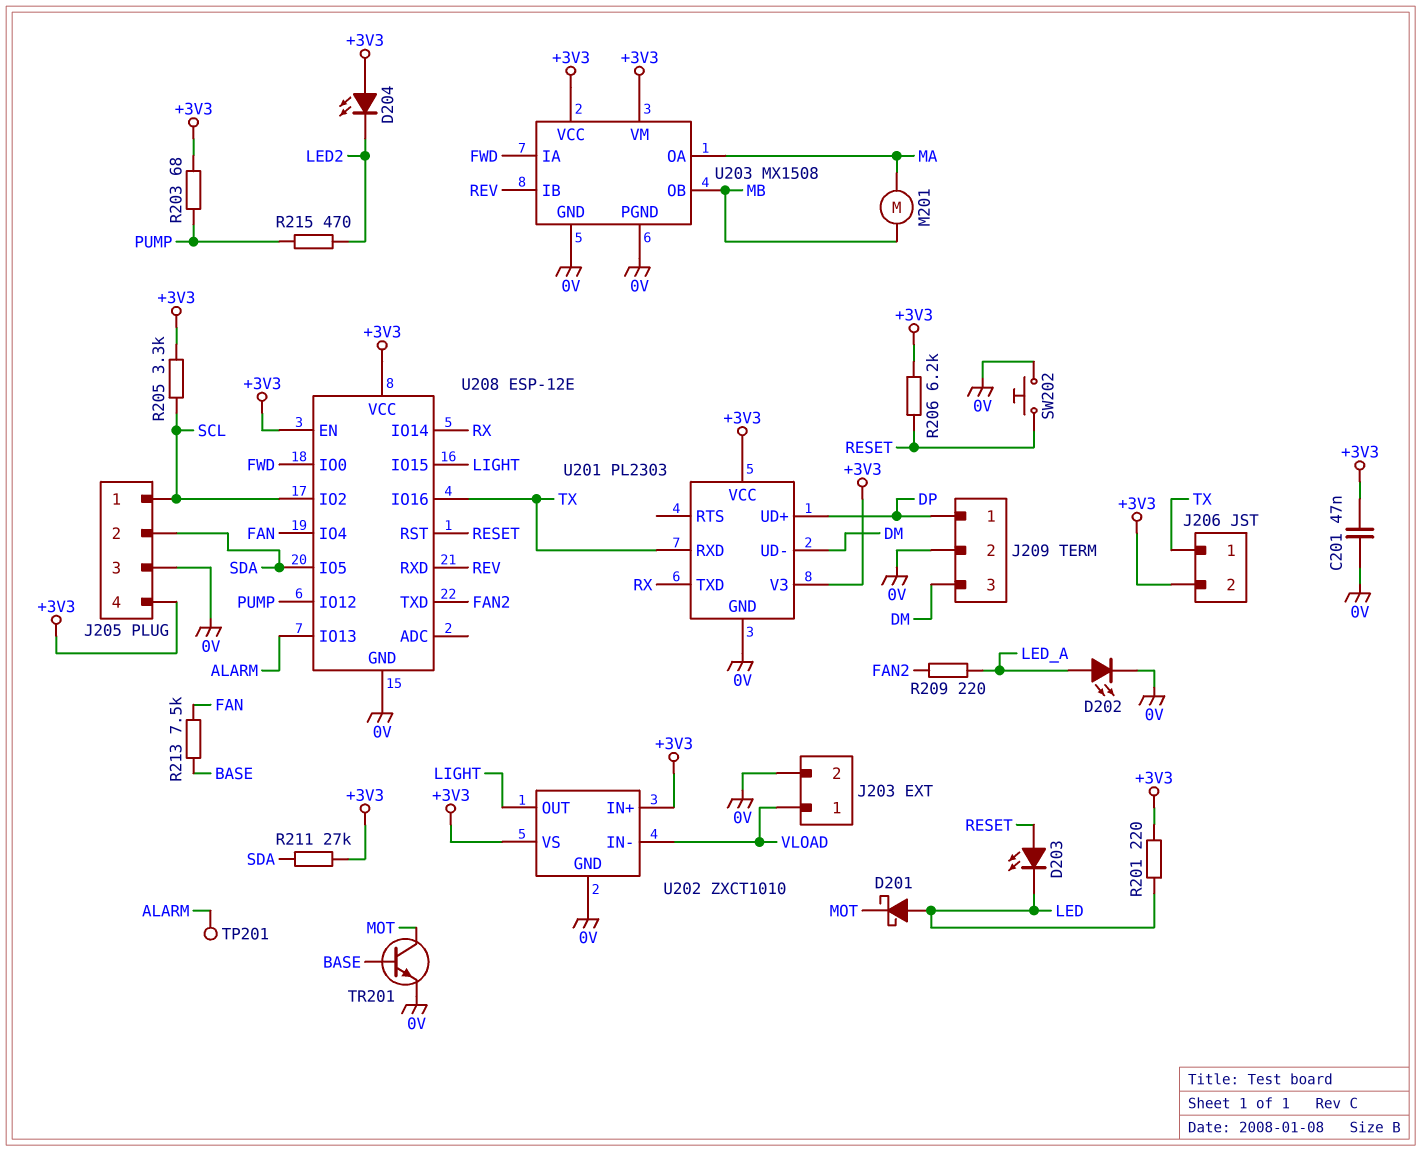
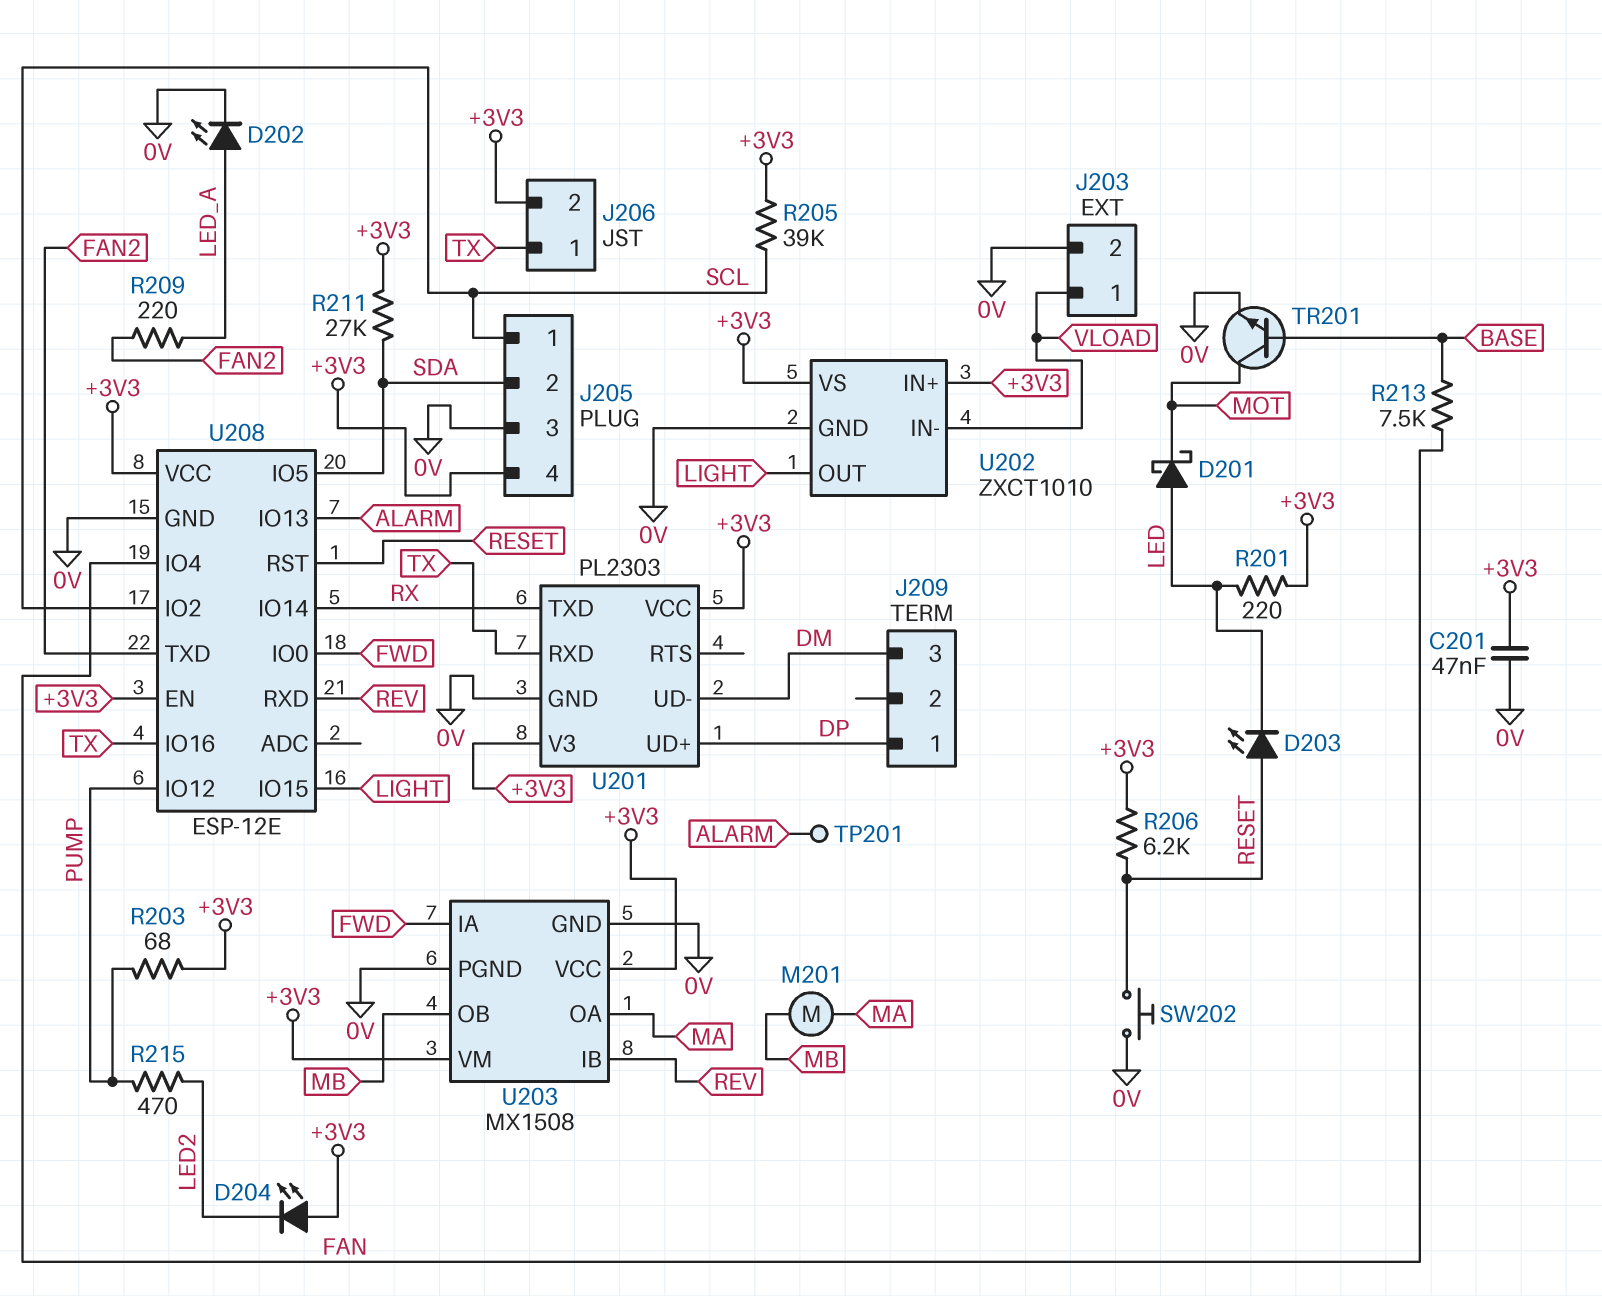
J209 pin 2: 0V -> none
R205: 3.3k (+3V3, SCL) -> 39k (+3V3, SCL)

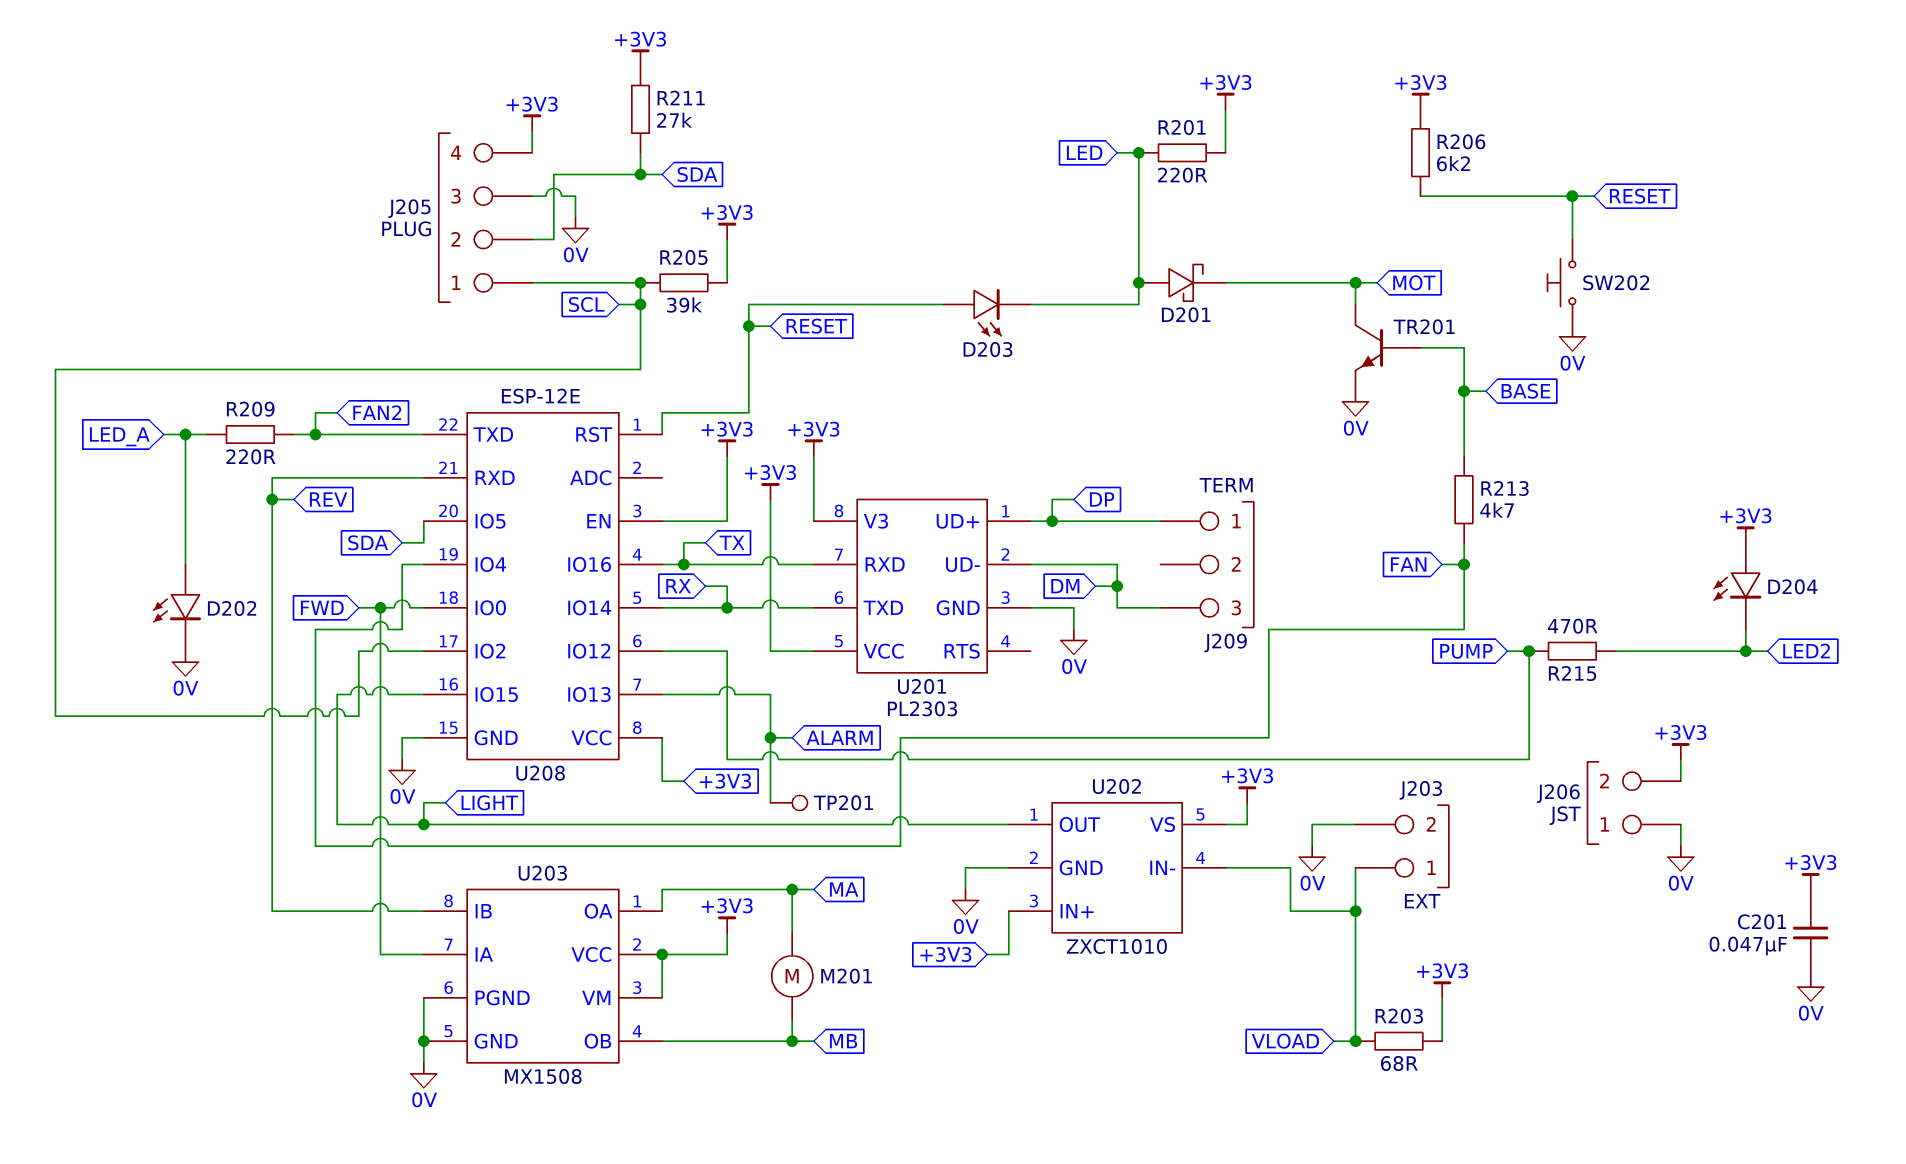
J206 pin 1: TX -> 0V
R203: 68 (+3V3, PUMP) -> 68 (+3V3, VLOAD)
R213: 7.5k (BASE, FAN) -> 4.7k (BASE, FAN)

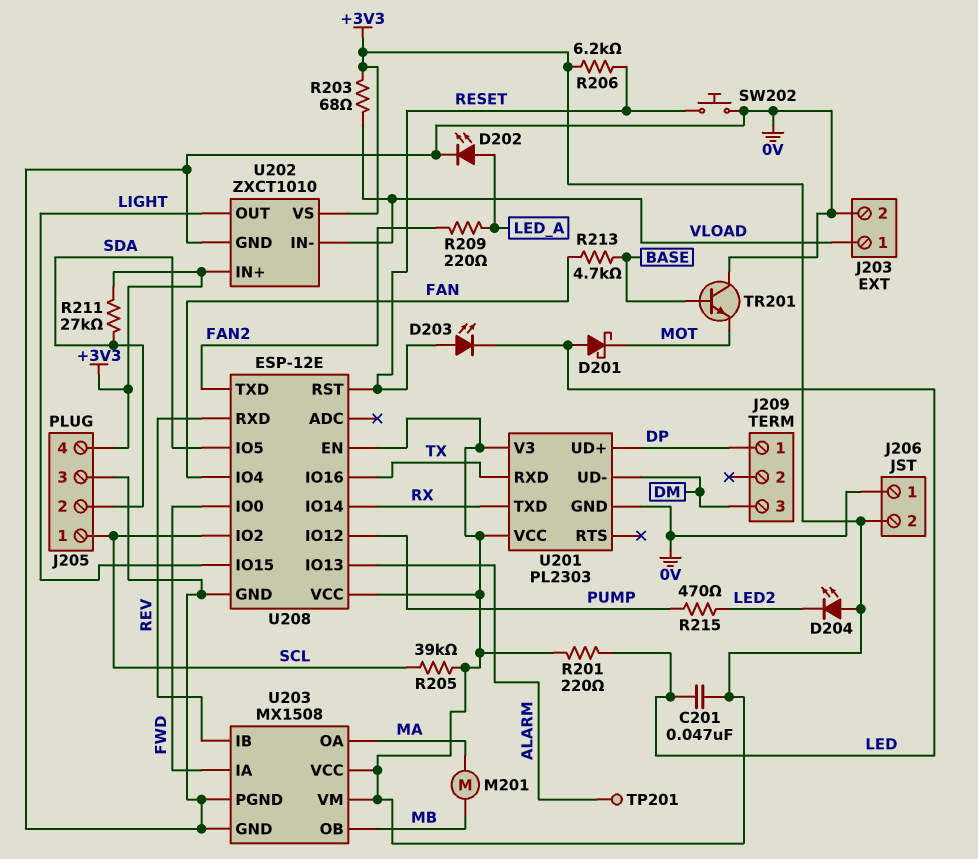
C201: 47nF (+3V3, 0V) -> 47nF (+3V3, LED)
TR201: NPN (B BASE, C MOT, E 0V) -> NPN (B BASE, C 0V, E MOT)

